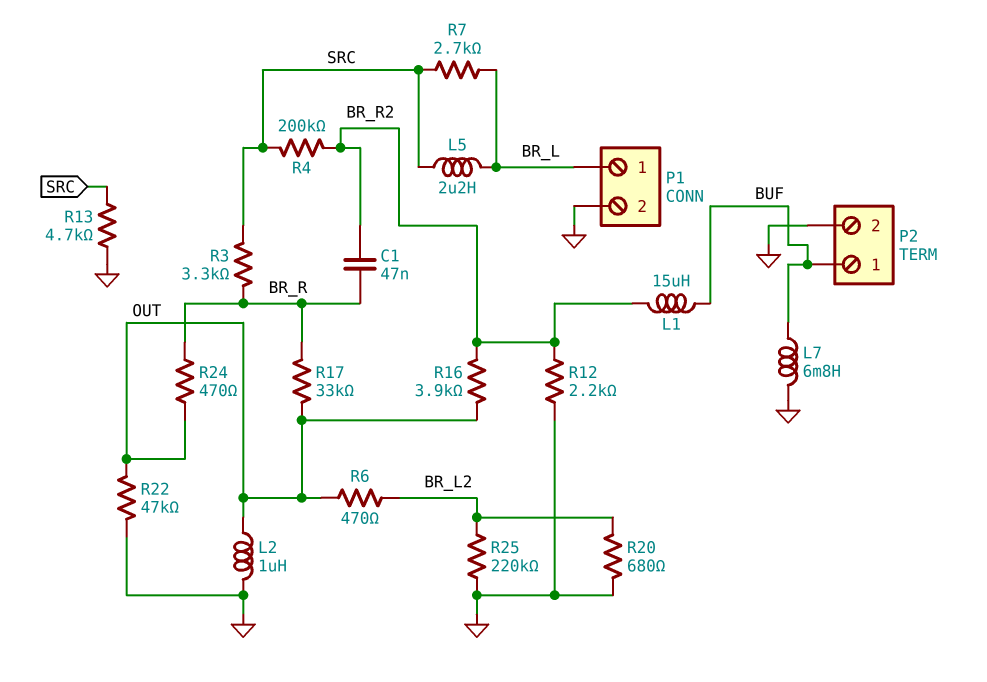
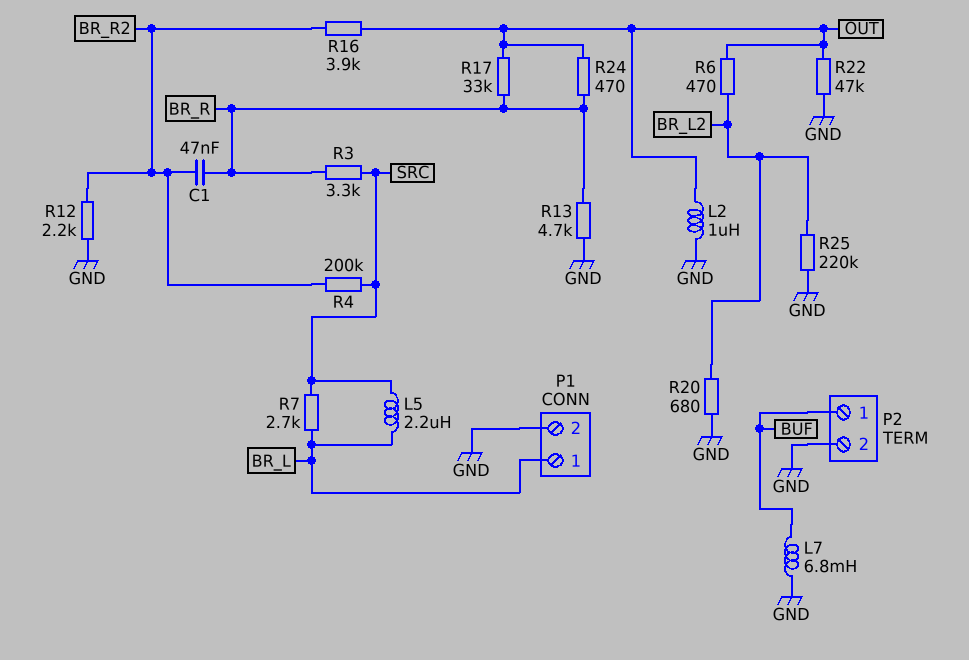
L1: 15uH (BR_R2, BUF) -> none
R13: 4.7k (GND, SRC) -> 4.7k (BR_R, GND)

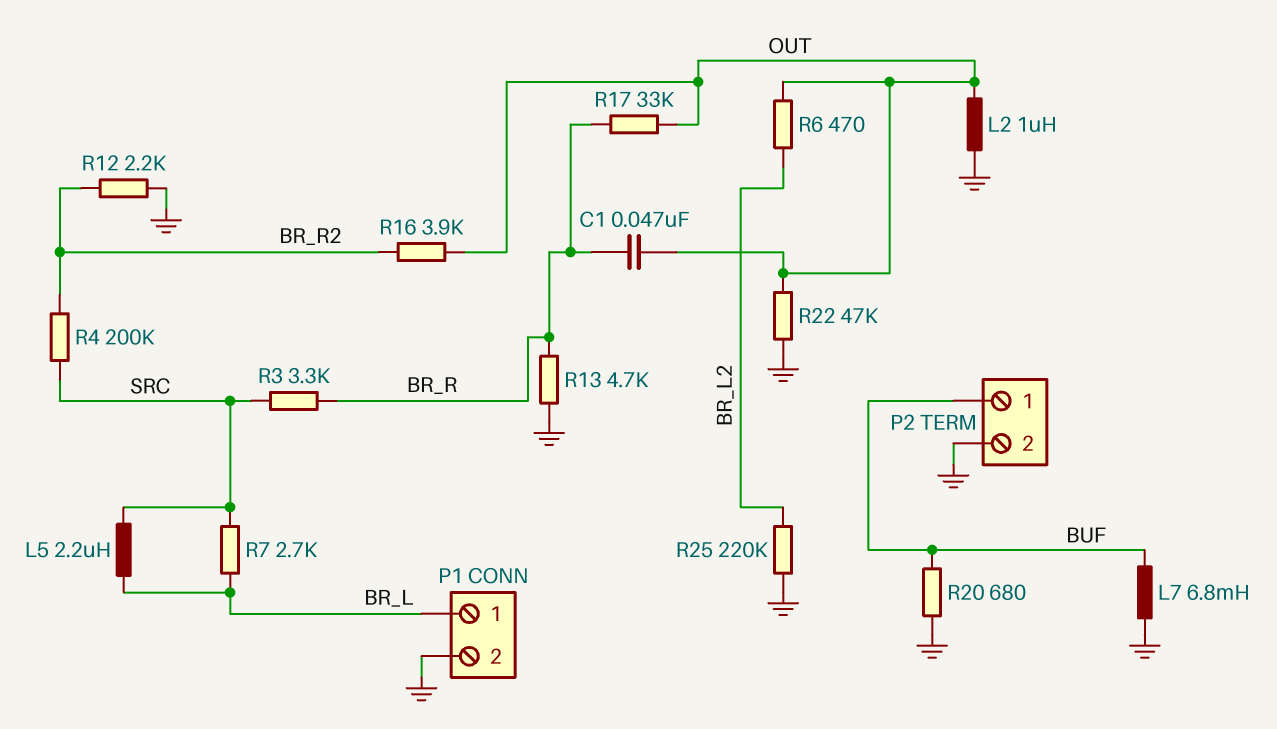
C1: 47nF (BR_R, BR_R2) -> 47nF (BR_R, OUT)
R20: 680 (BR_L2, GND) -> 680 (BUF, GND)
R24: 470 (BR_R, OUT) -> none

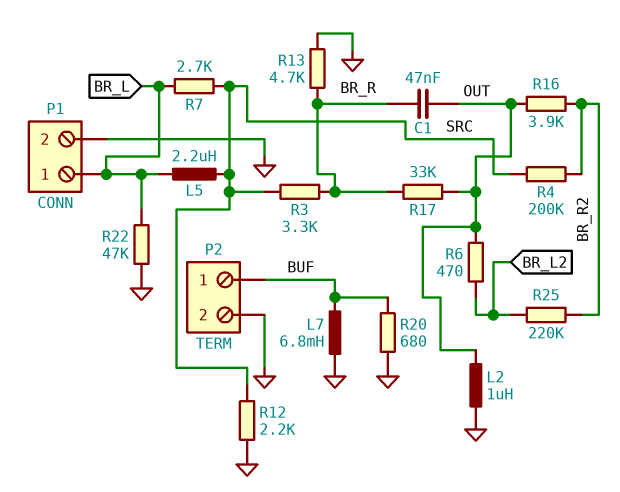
R12: 2.2k (BR_R2, GND) -> 2.2k (GND, SRC)
R22: 47k (GND, OUT) -> 47k (BR_L, GND)
R25: 220k (BR_L2, GND) -> 220k (BR_L2, BR_R2)

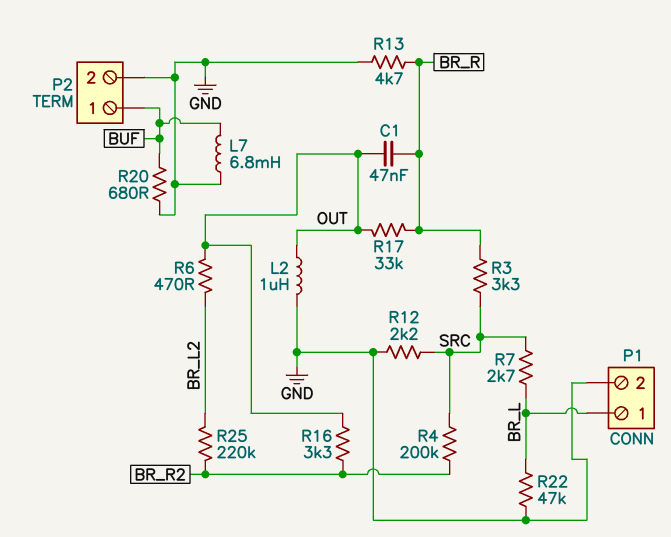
L5: 2.2uH (BR_L, SRC) -> none
R16: 3.9k (BR_R2, OUT) -> 3.3k (BR_R2, OUT)

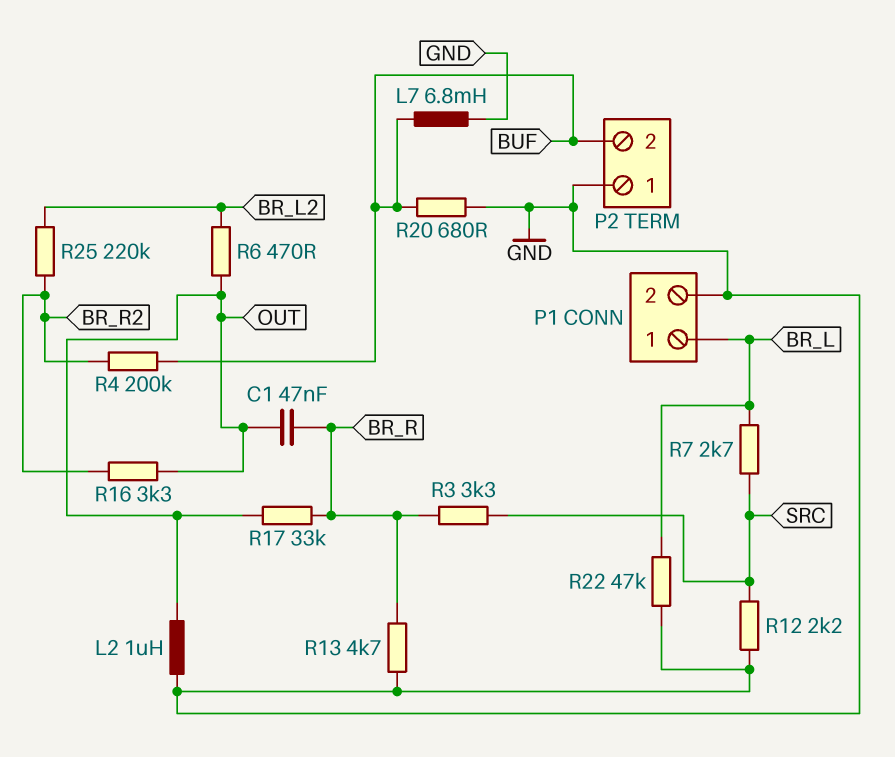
P2 pin 1: BUF -> GND
P2 pin 2: GND -> BUF
R4: 200k (BR_R2, SRC) -> 200k (BR_R2, BUF)

